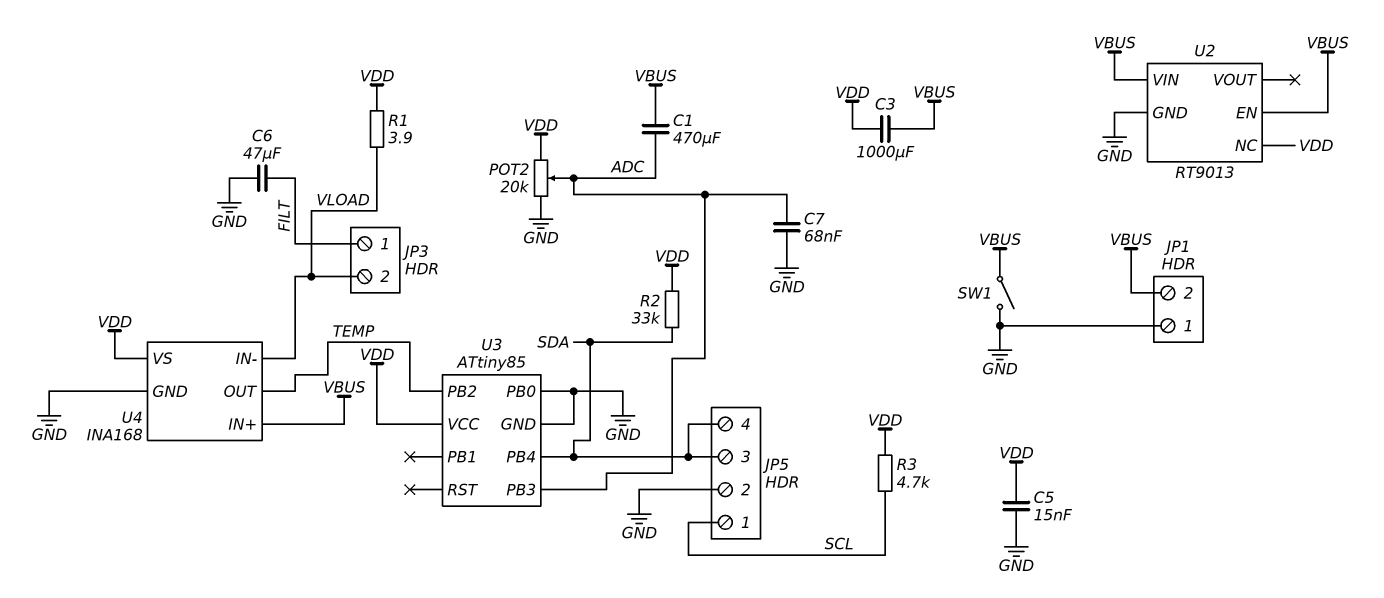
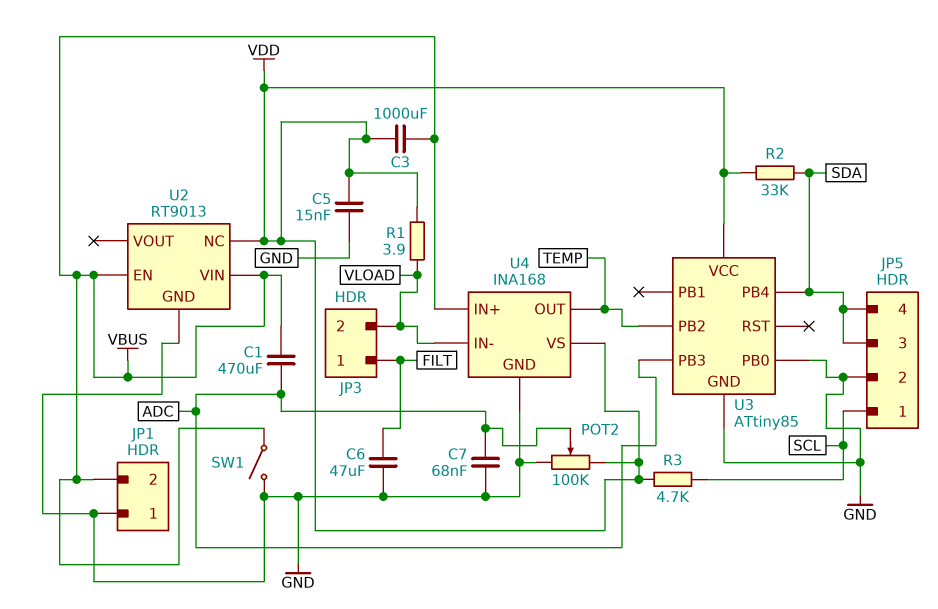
POT2: 20k (GND, VDD, wiper ADC) -> 100k (GND, VDD, wiper ADC)

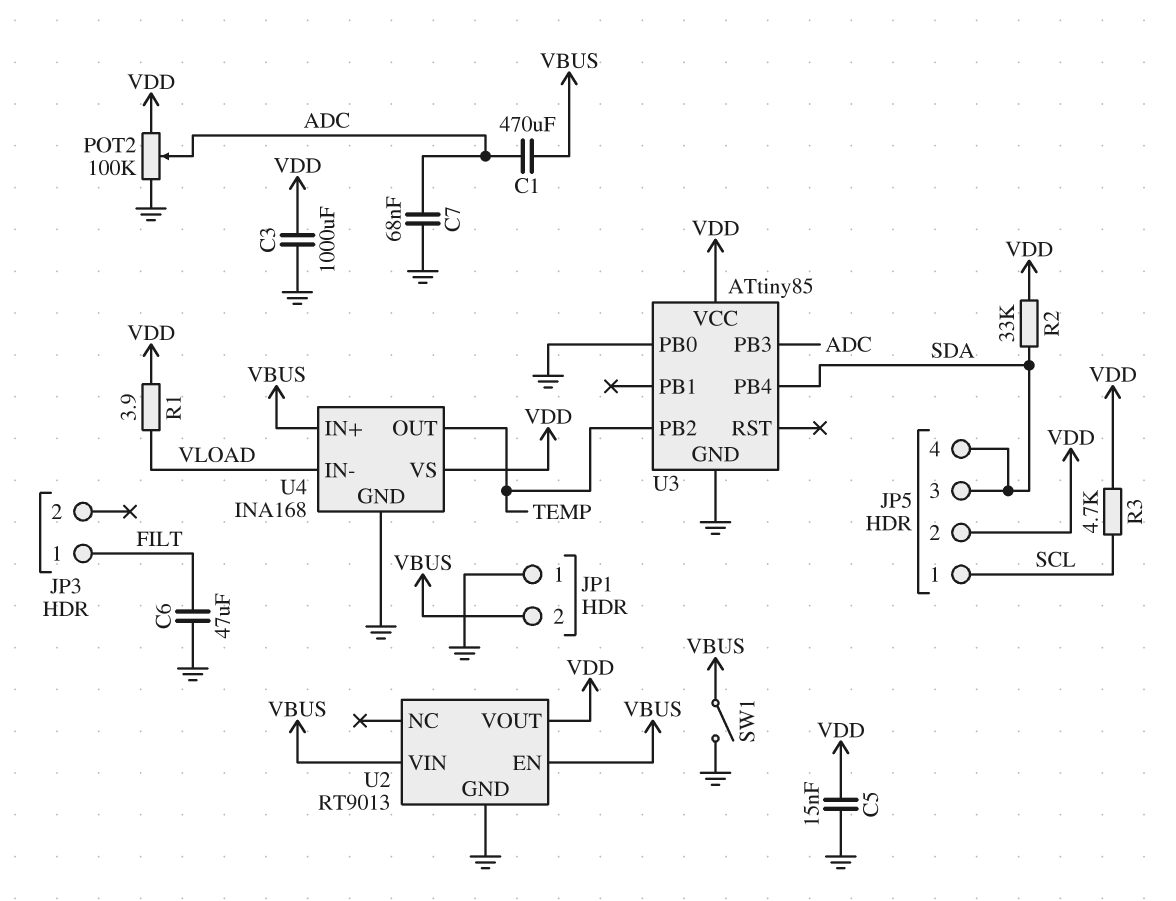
C3: 1000uF (VBUS, VDD) -> 1000uF (GND, VDD)
JP3 pin 2: VLOAD -> none
JP5 pin 2: GND -> VDD
U2 pin NC: VDD -> none
U2 pin VOUT: none -> VDD

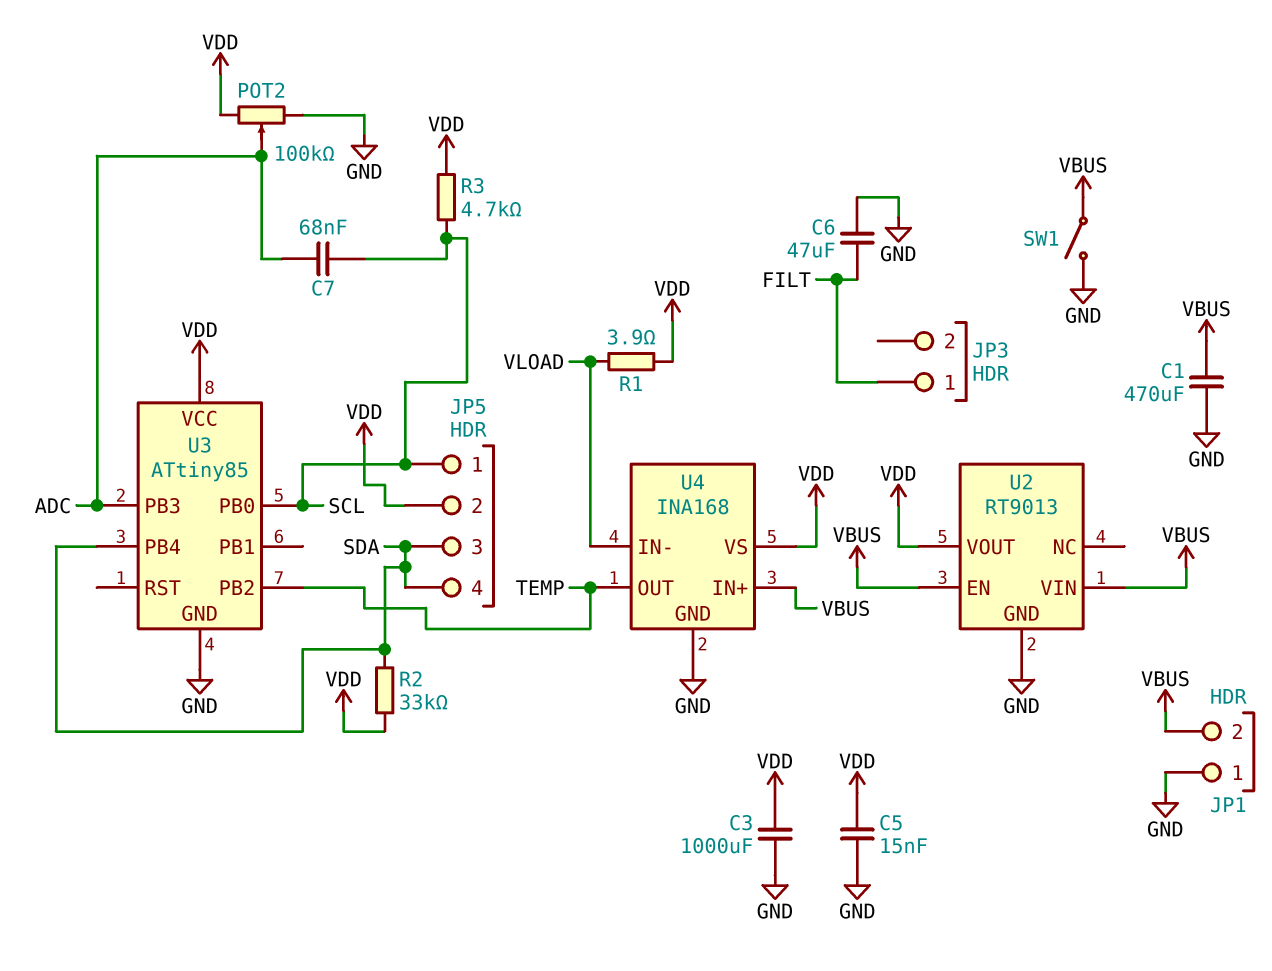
C1: 470uF (ADC, VBUS) -> 470uF (GND, VBUS)
C7: 68nF (ADC, GND) -> 68nF (ADC, SCL)
U3 pin PB0: GND -> SCL

